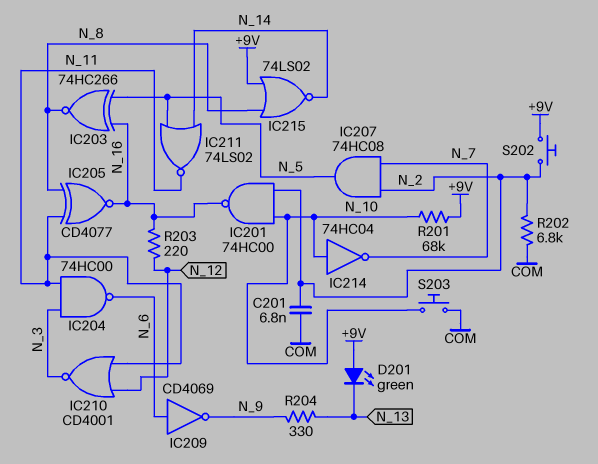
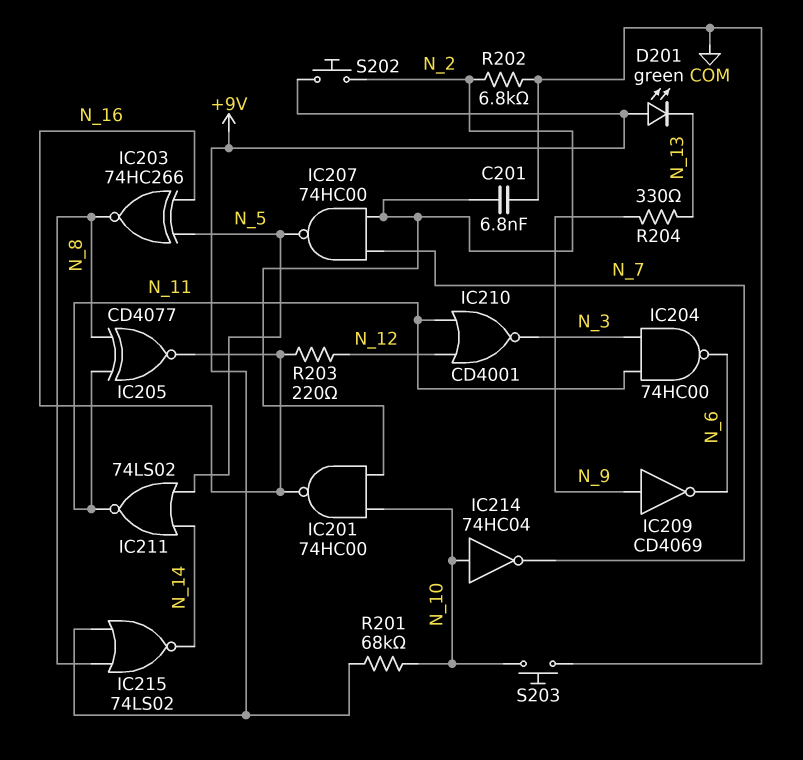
IC207: AND 74HC08 (in N_2, in N_7, out N_5) -> NAND 74HC00 (in N_2, in N_7, out N_5)
IC209: NOT CD4069 (in N_6, out N_9) -> NOT CD4069 (in N_9, out N_6)

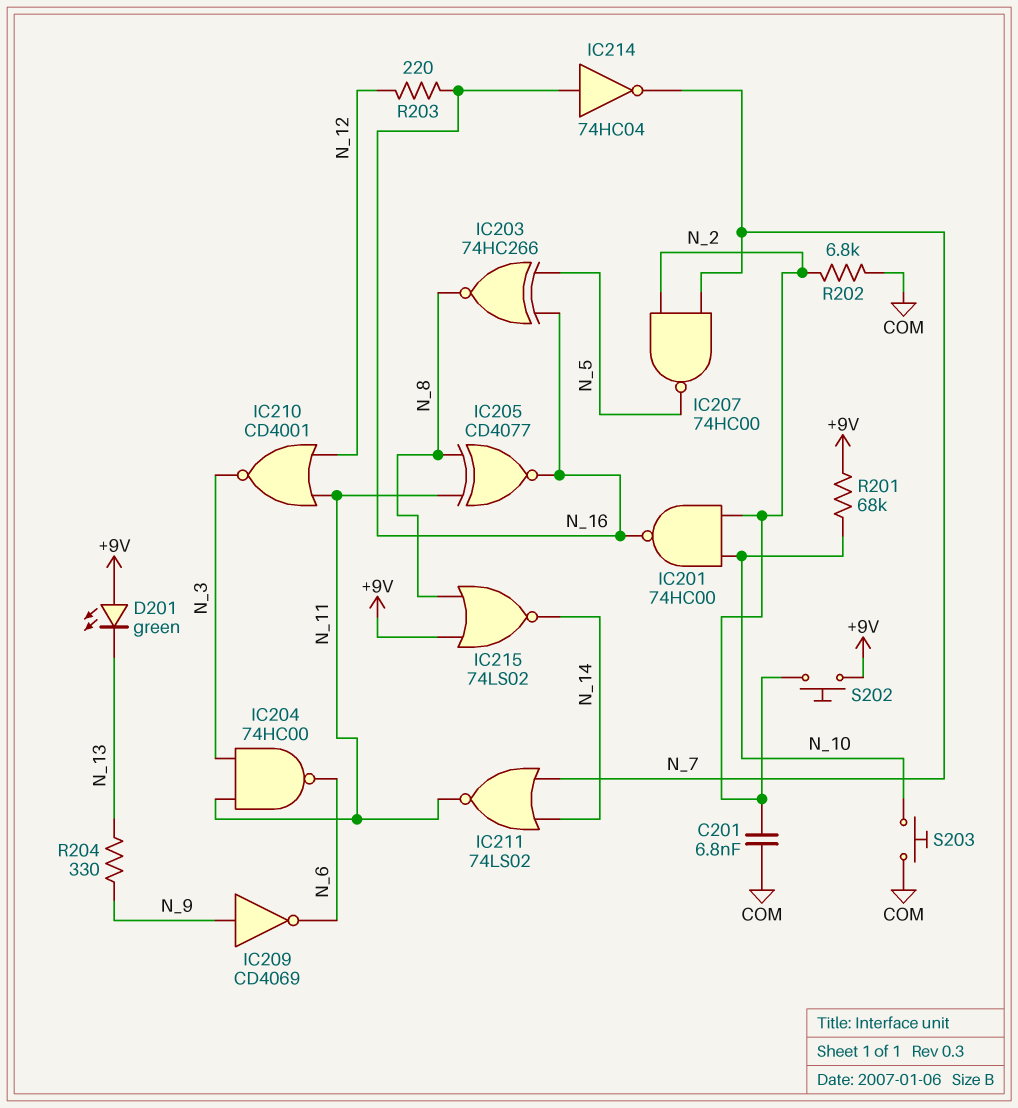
IC211: NOR 74LS02 (in N_5, in N_14, out N_11) -> NOR 74LS02 (in N_7, in N_14, out N_11)
IC214: NOT 74HC04 (in N_10, out N_7) -> NOT 74HC04 (in N_16, out N_7)

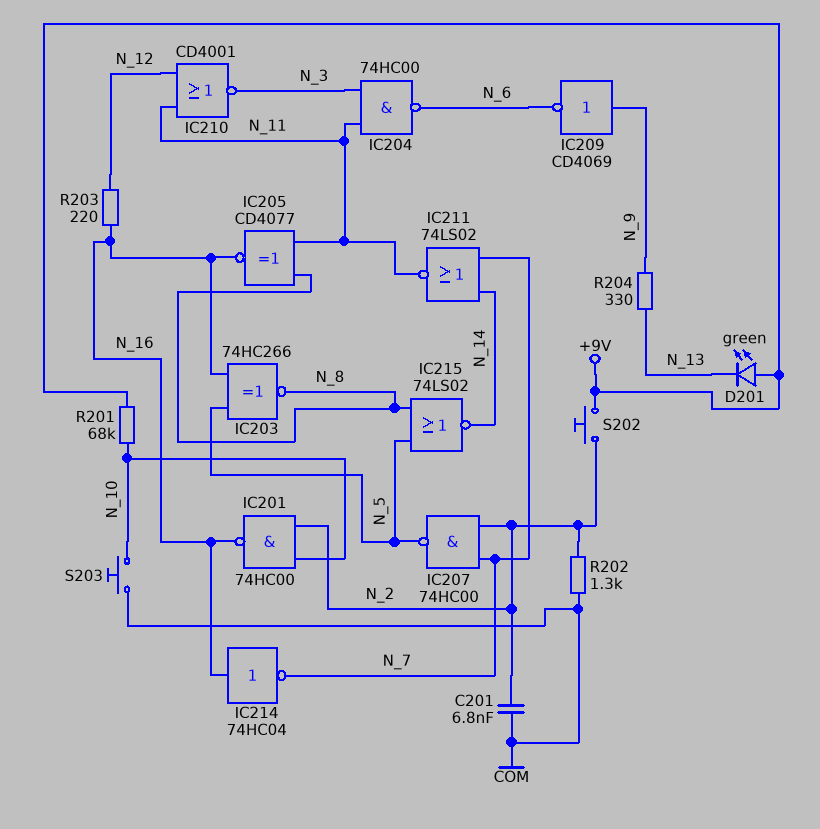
IC215: NOR 74LS02 (in +9V, in N_8, out N_14) -> NOR 74LS02 (in N_5, in N_8, out N_14)
R202: 6.8k (COM, N_2) -> 1.3k (COM, N_2)

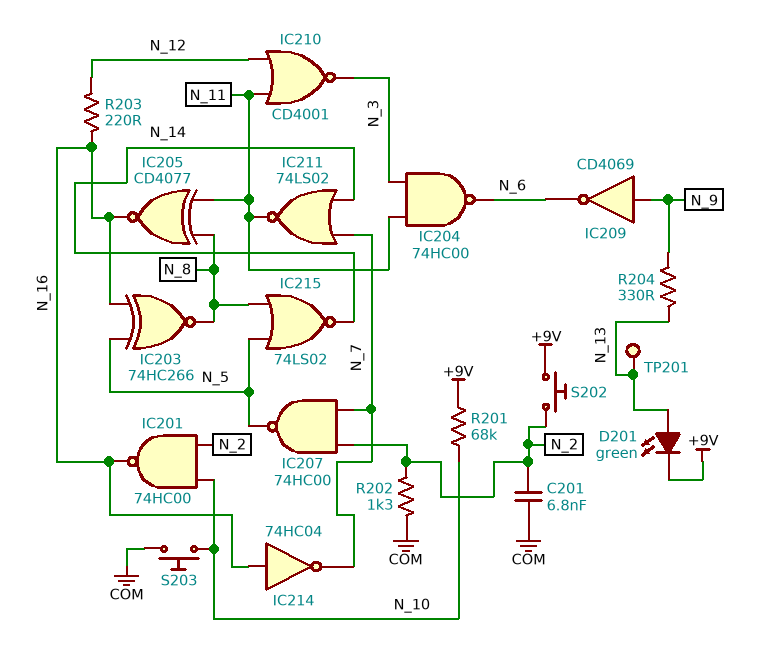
D201: LED green (A +9V, K N_13) -> LED green (A N_13, K +9V)
TP201: none -> test point (N_13)

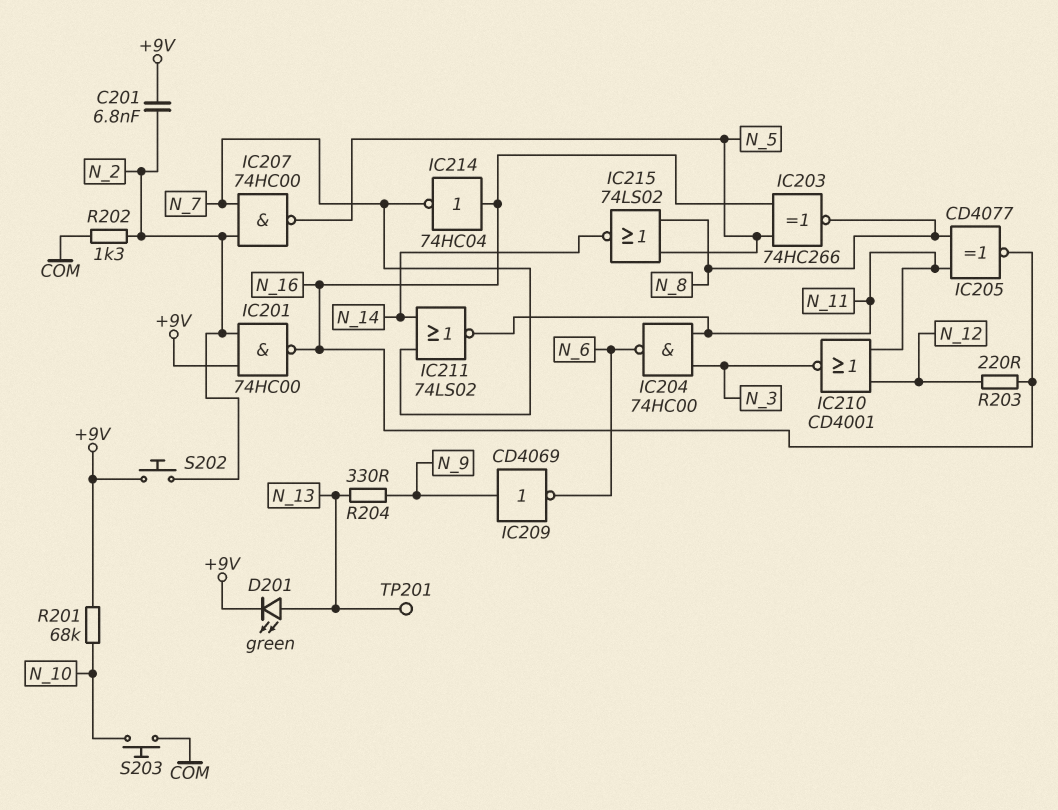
C201: 6.8nF (COM, N_2) -> 6.8nF (+9V, N_2)
IC201: NAND 74HC00 (in N_2, in N_10, out N_16) -> NAND 74HC00 (in +9V, in N_2, out N_16)

